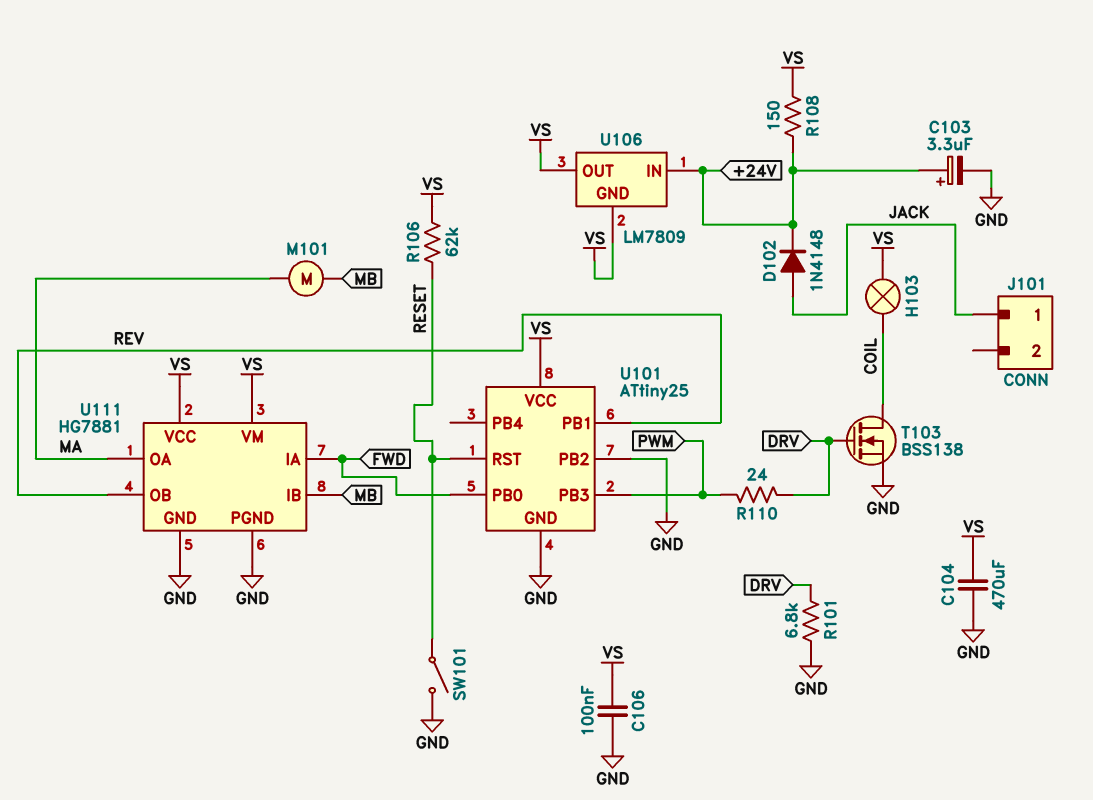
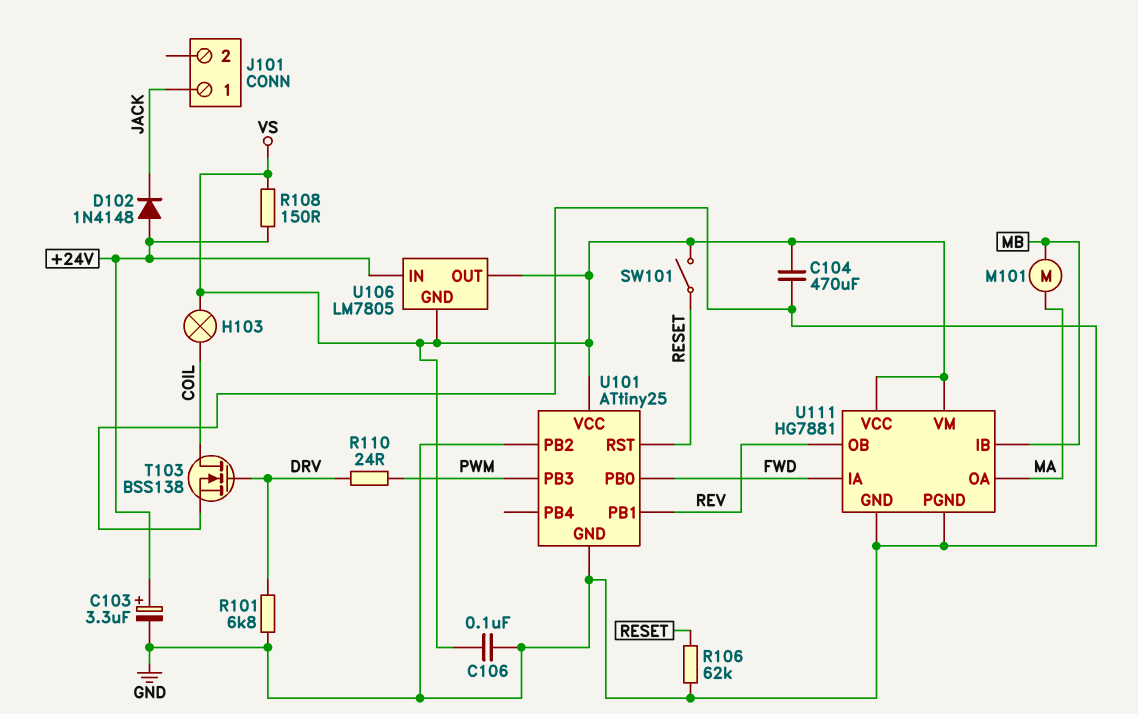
D102: diode 1N4148 (A JACK, K +24V) -> diode 1N4148 (A +24V, K JACK)
R106: 62k (RESET, VS) -> 62k (GND, RESET)
SW101: switch (GND, RESET) -> switch (RESET, VS)
U106: LM7809 -> LM7805

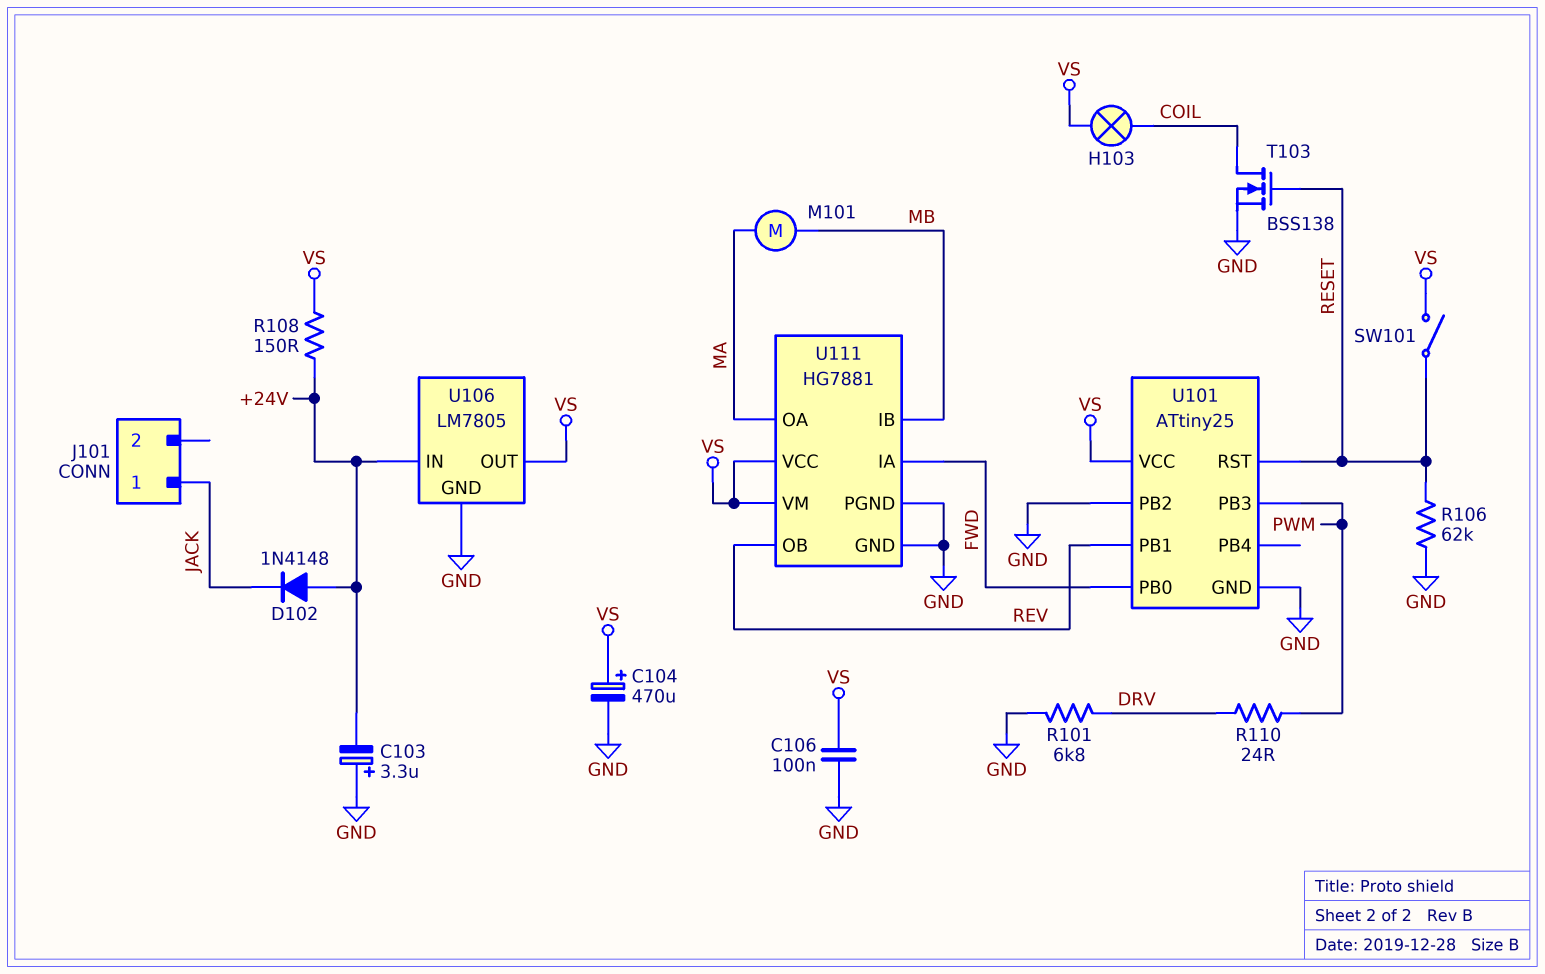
C103: 3.3uF (plus +24V, minus GND) -> 3.3uF (plus GND, minus +24V)
C104: 470uF (GND, VS) -> 470uF (plus VS, minus GND)
T103: NMOS BSS138 (G DRV, D COIL, S GND) -> NMOS BSS138 (G RESET, D COIL, S GND)
U106 pin GND: VS -> GND

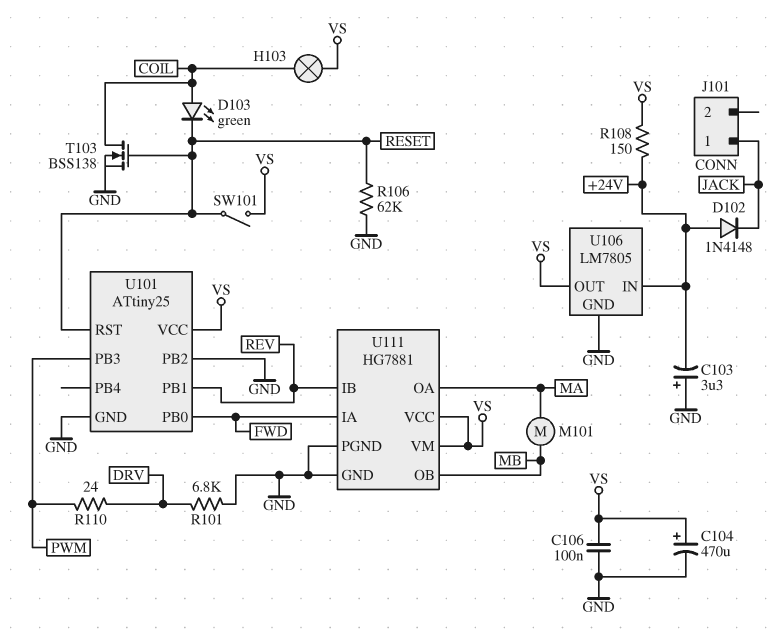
D103: none -> LED green (A COIL, K RESET)
U111 pin IB: MB -> REV
U111 pin OB: REV -> MB

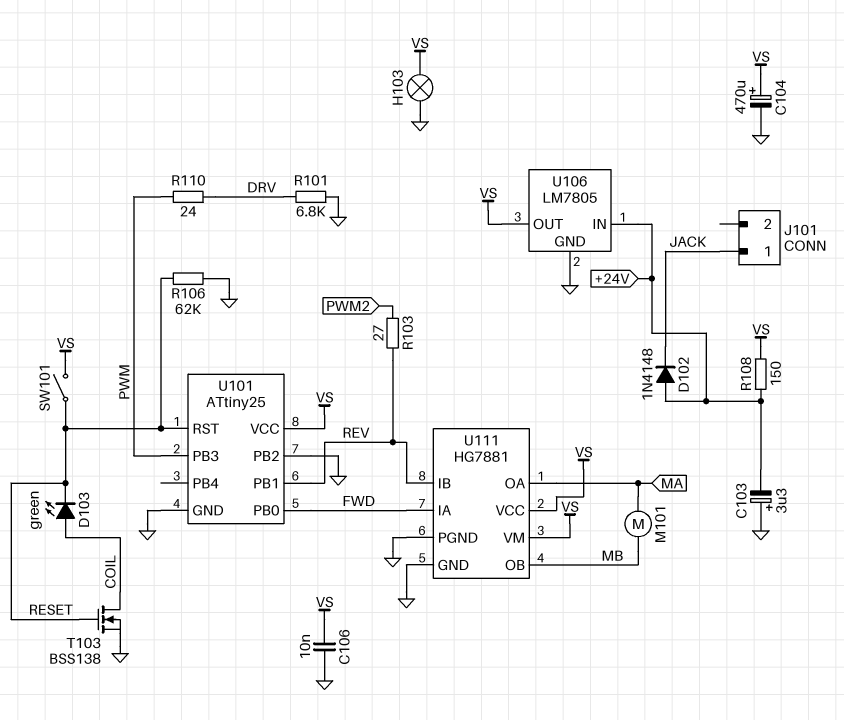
C106: 100nF (GND, VS) -> 10nF (GND, VS)
H103: lamp (COIL, VS) -> lamp (GND, VS)
R103: none -> 27 (PWM2, REV)

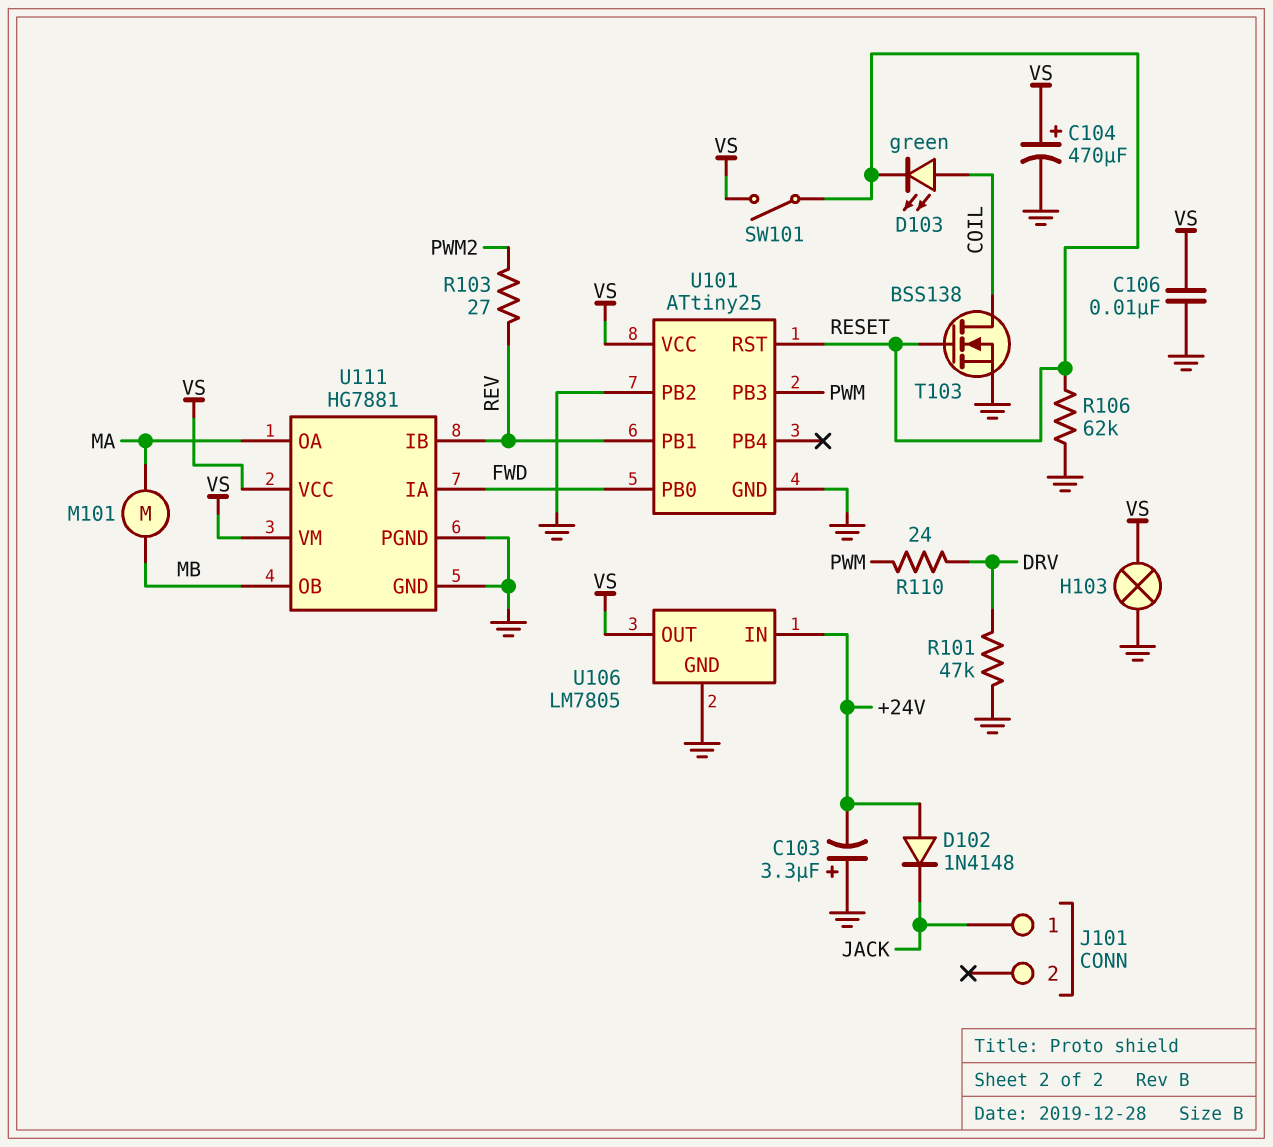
R101: 6.8k (DRV, GND) -> 47k (DRV, GND)
R108: 150 (+24V, VS) -> none

